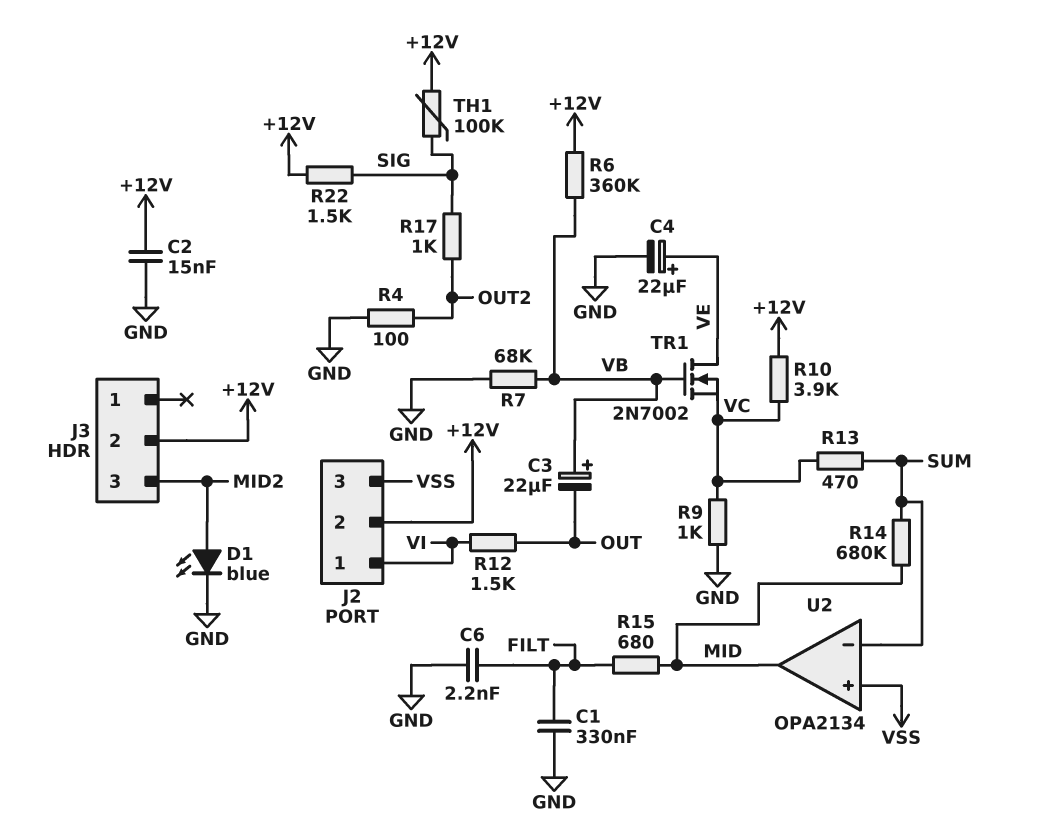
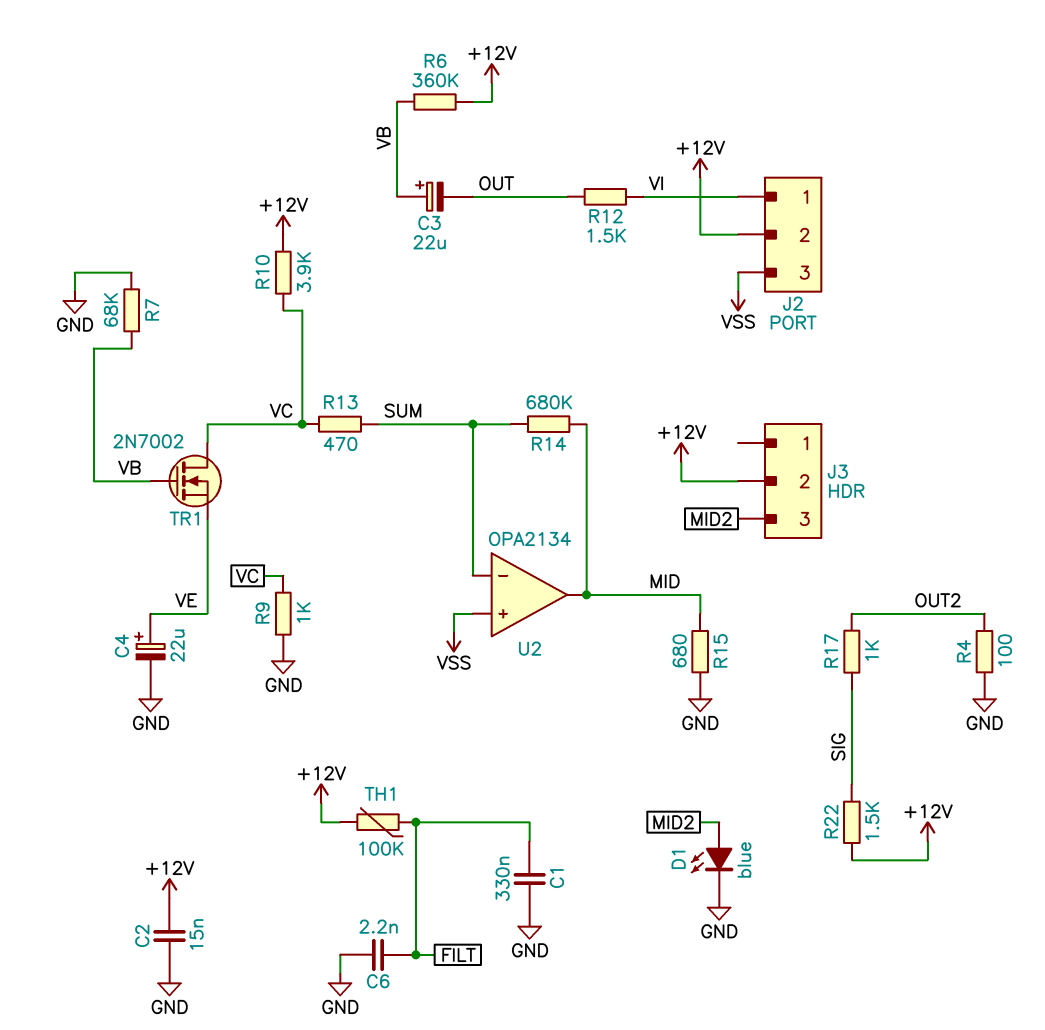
R15: 680 (FILT, MID) -> 680 (GND, MID)
TH1: 100k (+12V, SIG) -> 100k (+12V, FILT)
TR1: NMOS 2N7002 (G VB, D VE, S VC) -> NMOS 2N7002 (G VB, D VC, S VE)

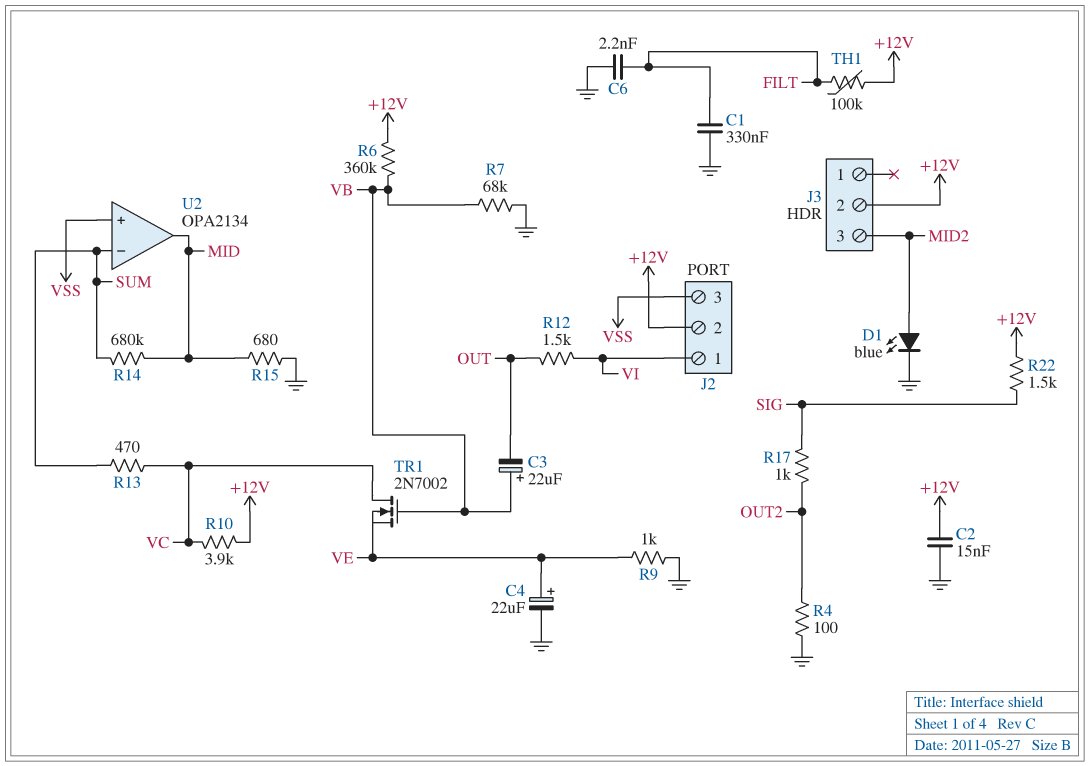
R9: 1k (GND, VC) -> 1k (GND, VE)

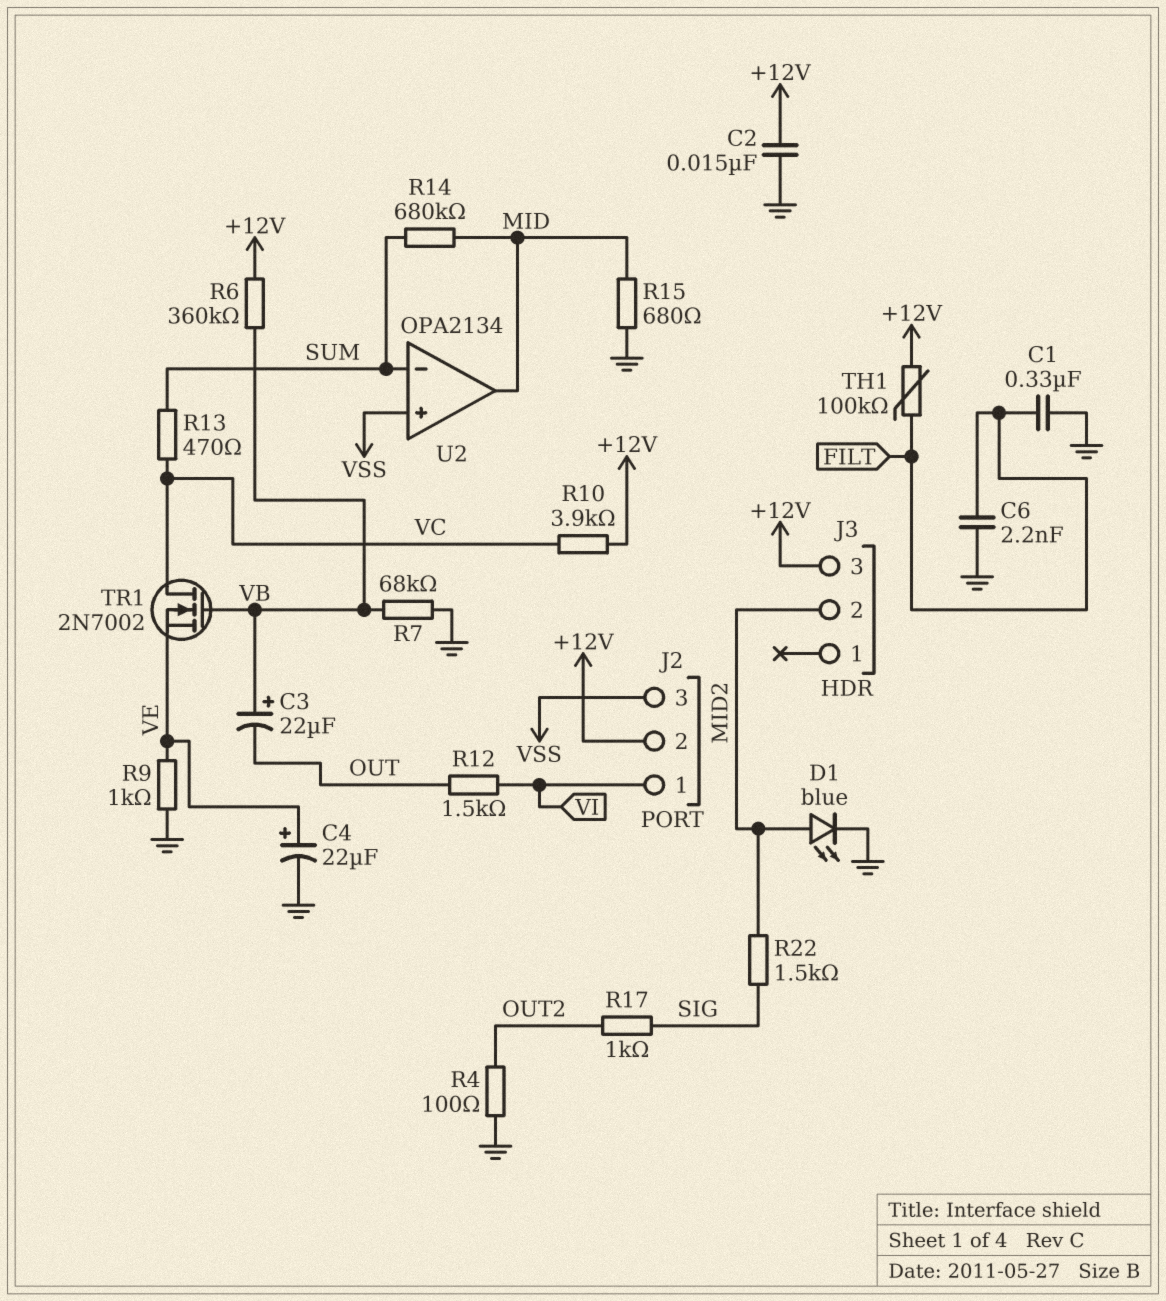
J3 pin 2: +12V -> MID2
J3 pin 3: MID2 -> +12V
R22: 1.5k (+12V, SIG) -> 1.5k (MID2, SIG)

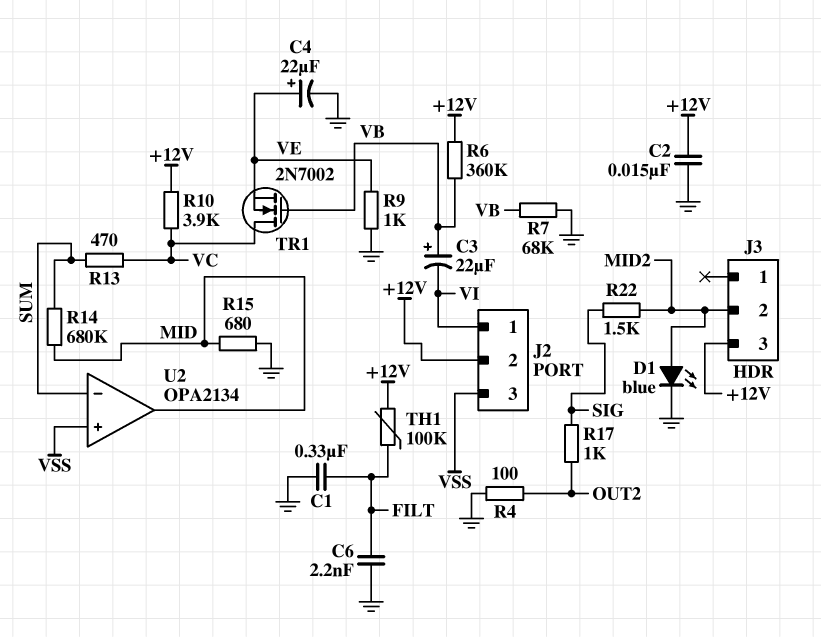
C3: 22uF (plus VB, minus OUT) -> 22uF (plus VB, minus VI)
R12: 1.5k (OUT, VI) -> none

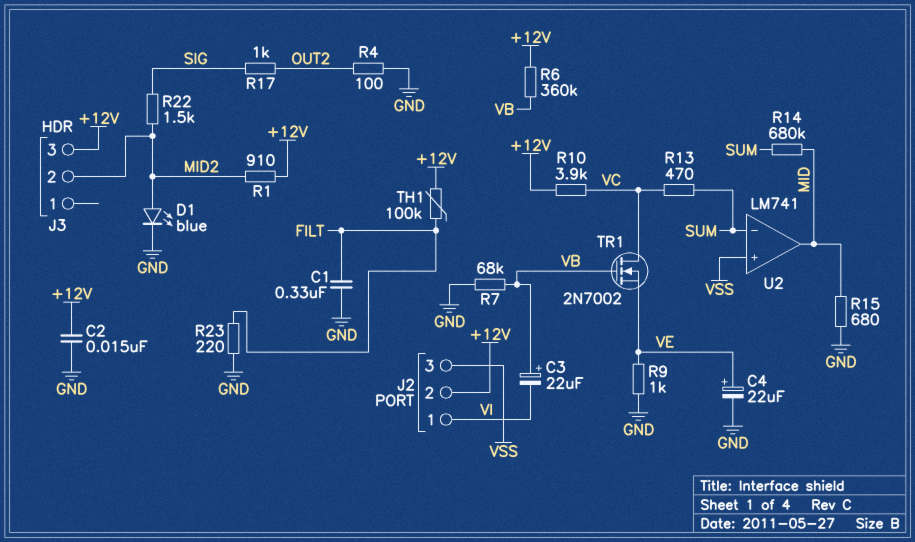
C6: 2.2nF (FILT, GND) -> none
R1: none -> 910 (+12V, MID2)
R23: none -> 220 (FILT, GND)
U2: OPA2134 -> LM741

